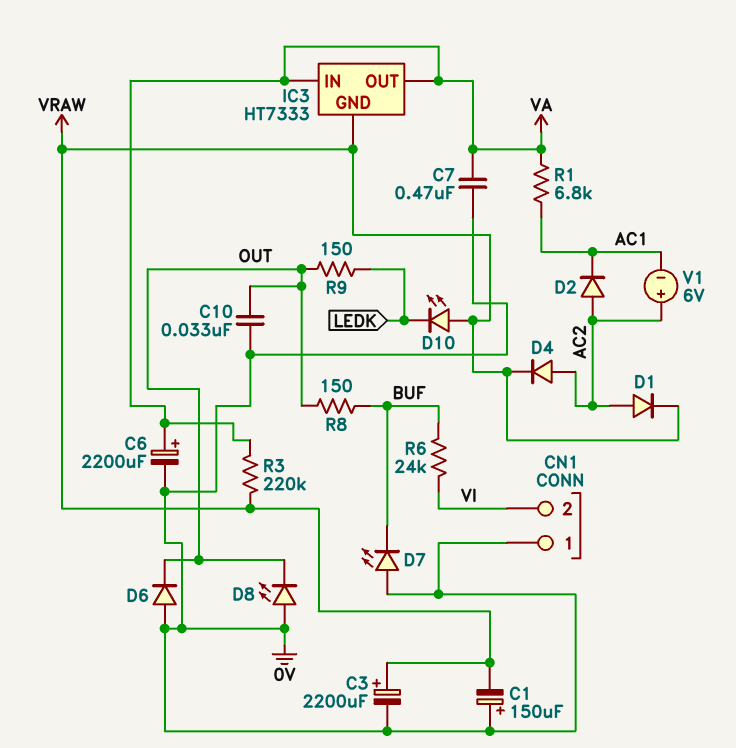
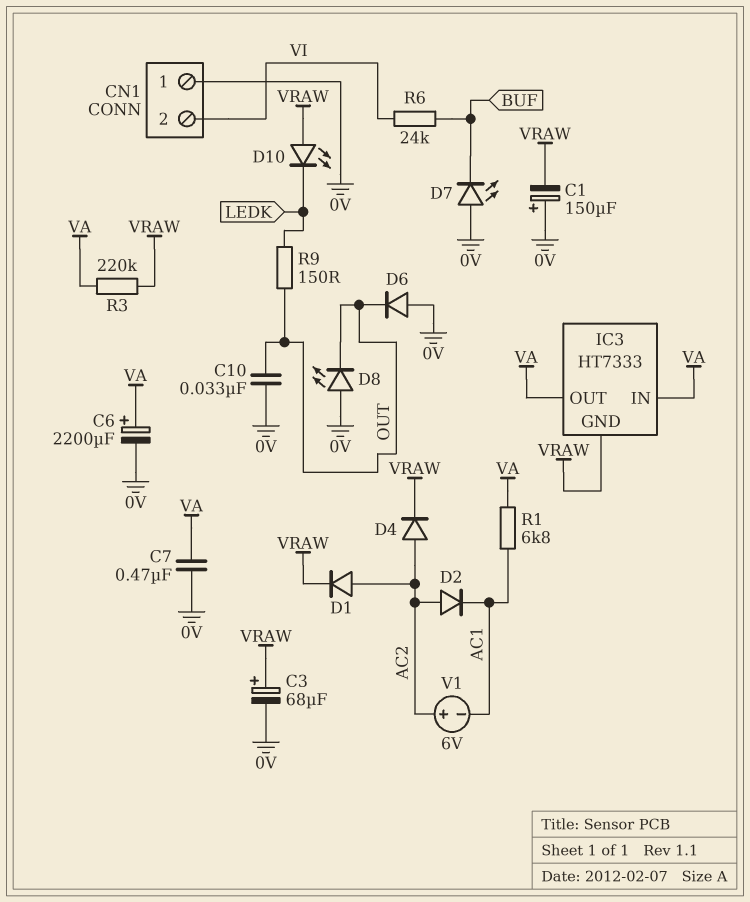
C3: 2200uF (plus VRAW, minus 0V) -> 68uF (plus VRAW, minus 0V)
R8: 150 (BUF, OUT) -> none

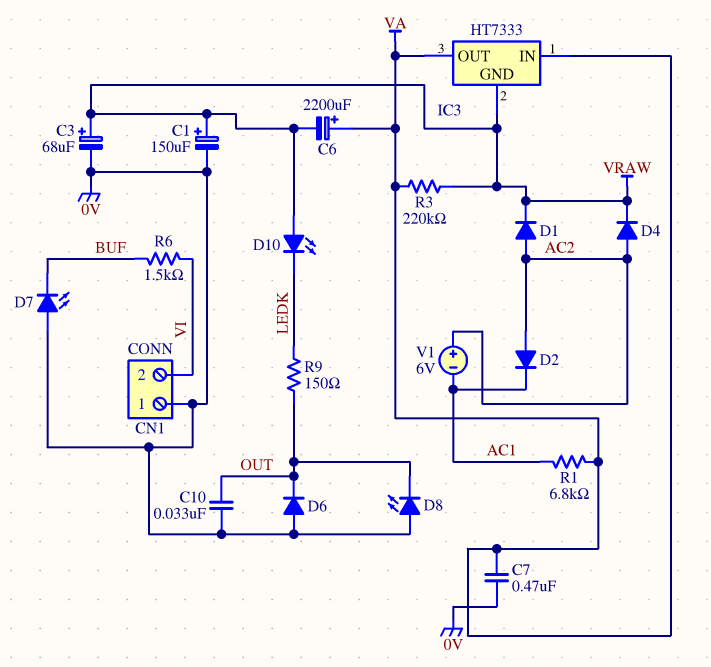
C1: 150uF (plus 0V, minus VRAW) -> 150uF (plus VRAW, minus 0V)
C6: 2200uF (plus VA, minus 0V) -> 2200uF (plus VA, minus VRAW)
R6: 24k (BUF, VI) -> 1.5k (BUF, VI)

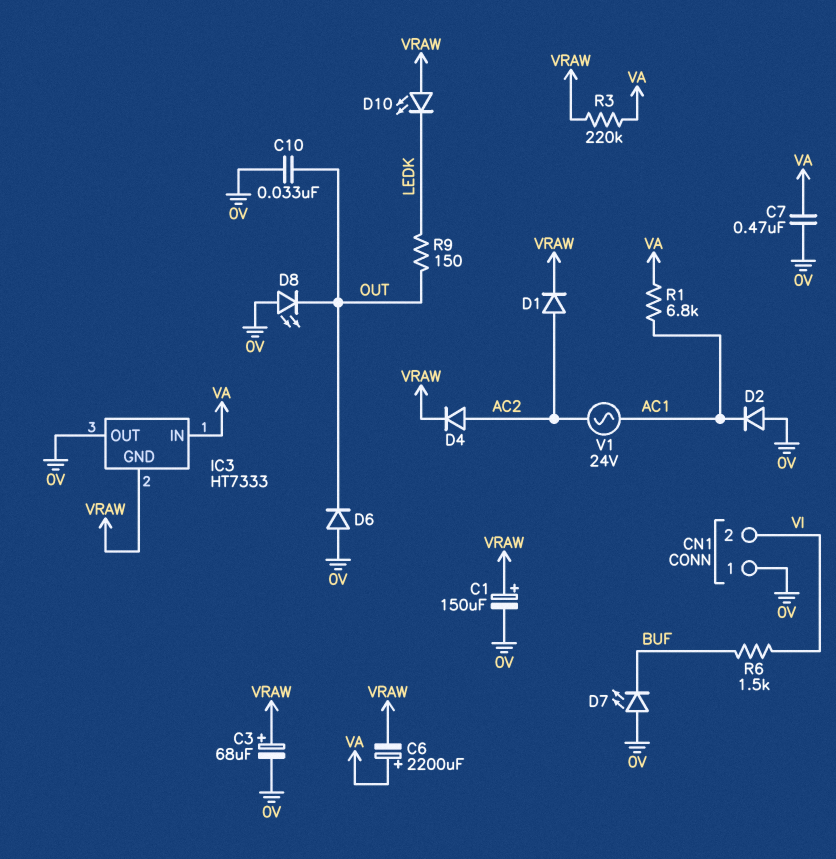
D2: diode (A AC2, K AC1) -> diode (A 0V, K AC1)
IC3 pin OUT: VA -> 0V
V1: 6V (plus AC2, minus AC1) -> AC 24V (AC1, AC2)

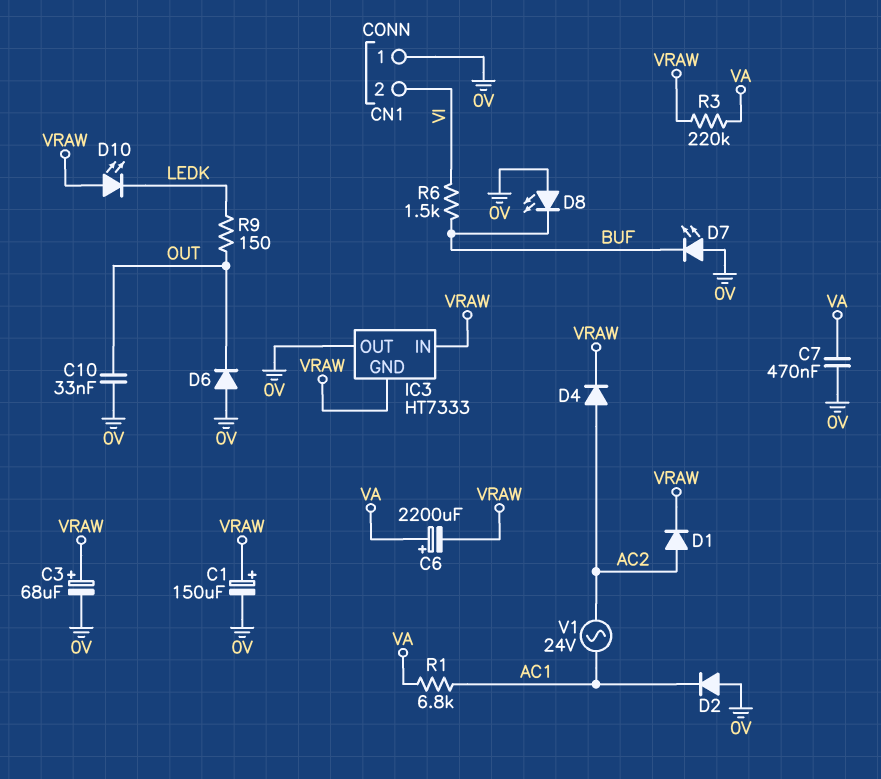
D8: LED (A 0V, K OUT) -> LED (A 0V, K BUF)
IC3 pin IN: VA -> VRAW

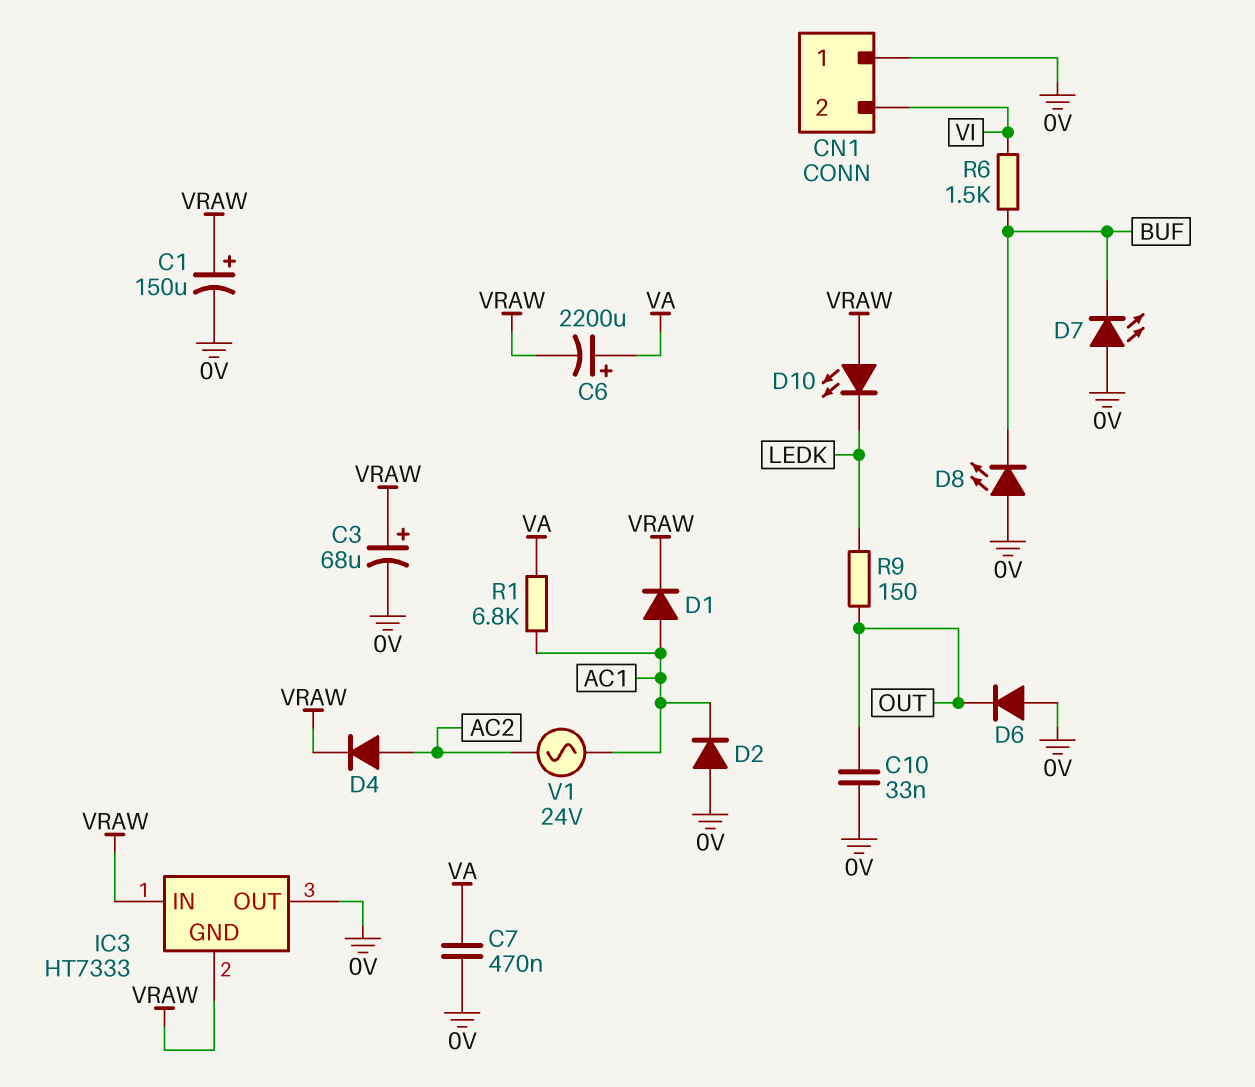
D1: diode (A AC2, K VRAW) -> diode (A AC1, K VRAW)
R3: 220k (VA, VRAW) -> none

